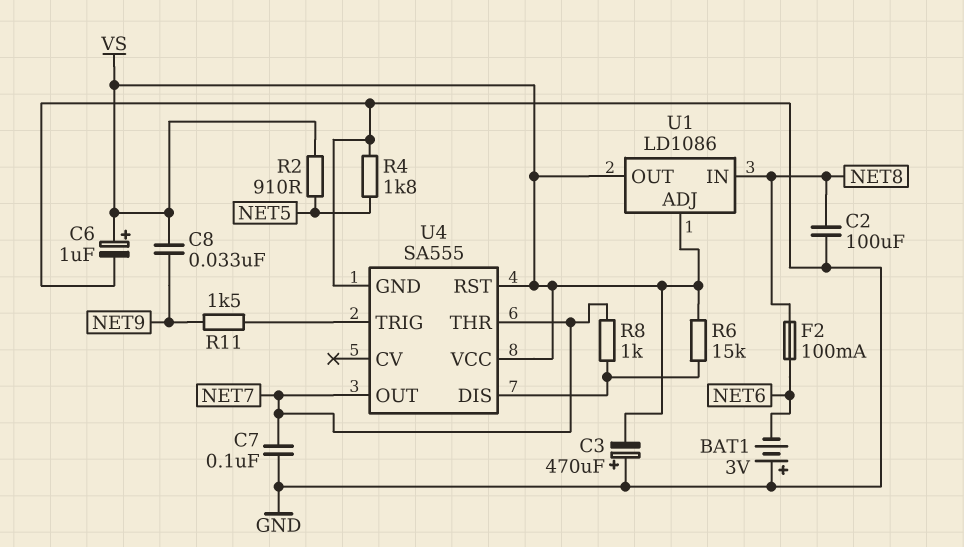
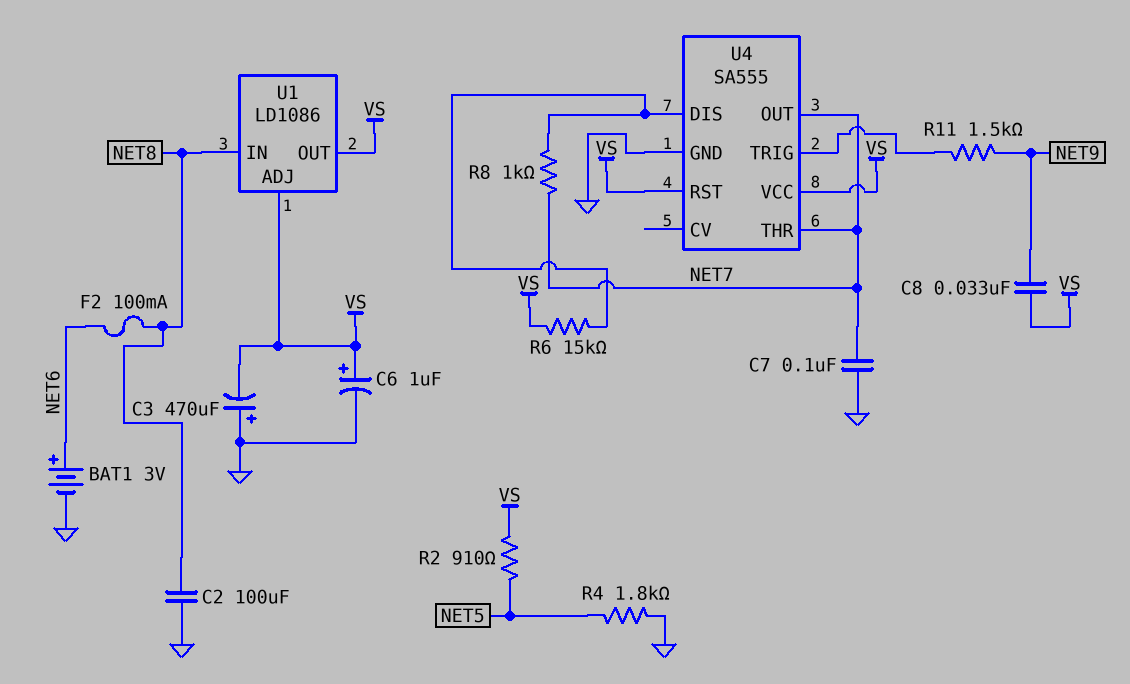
BAT1: 3V (plus GND, minus NET6) -> 3V (plus NET6, minus GND)

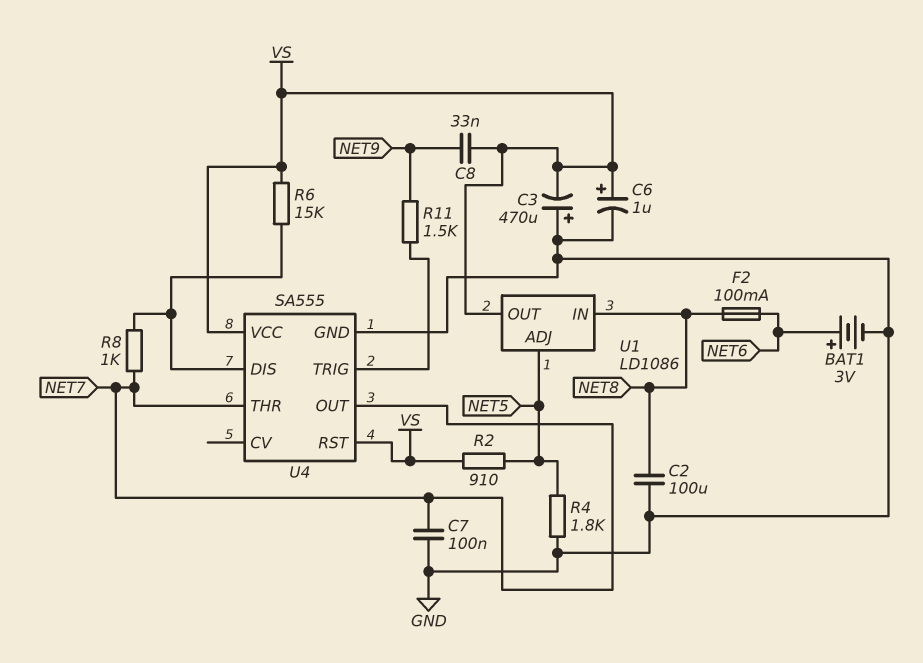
U1 pin ADJ: VS -> NET5

